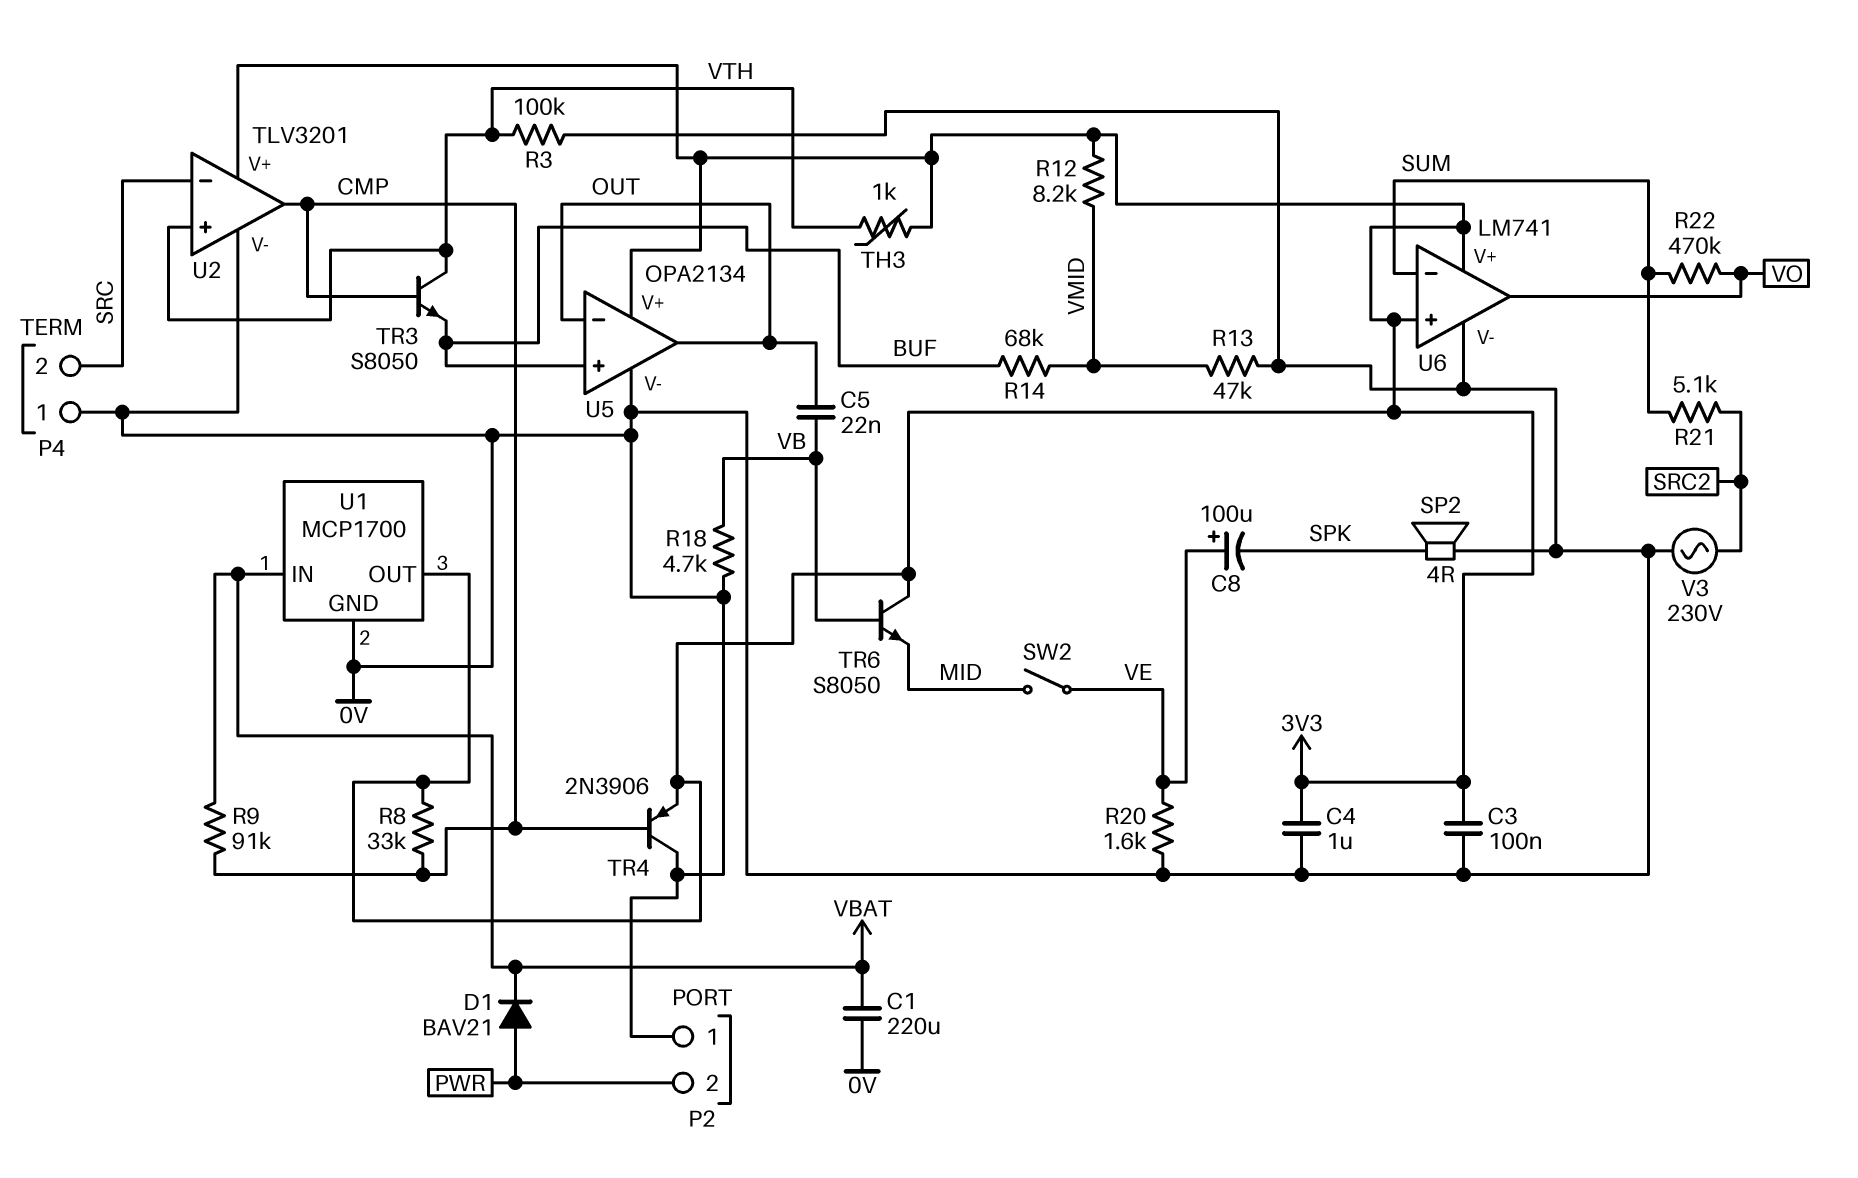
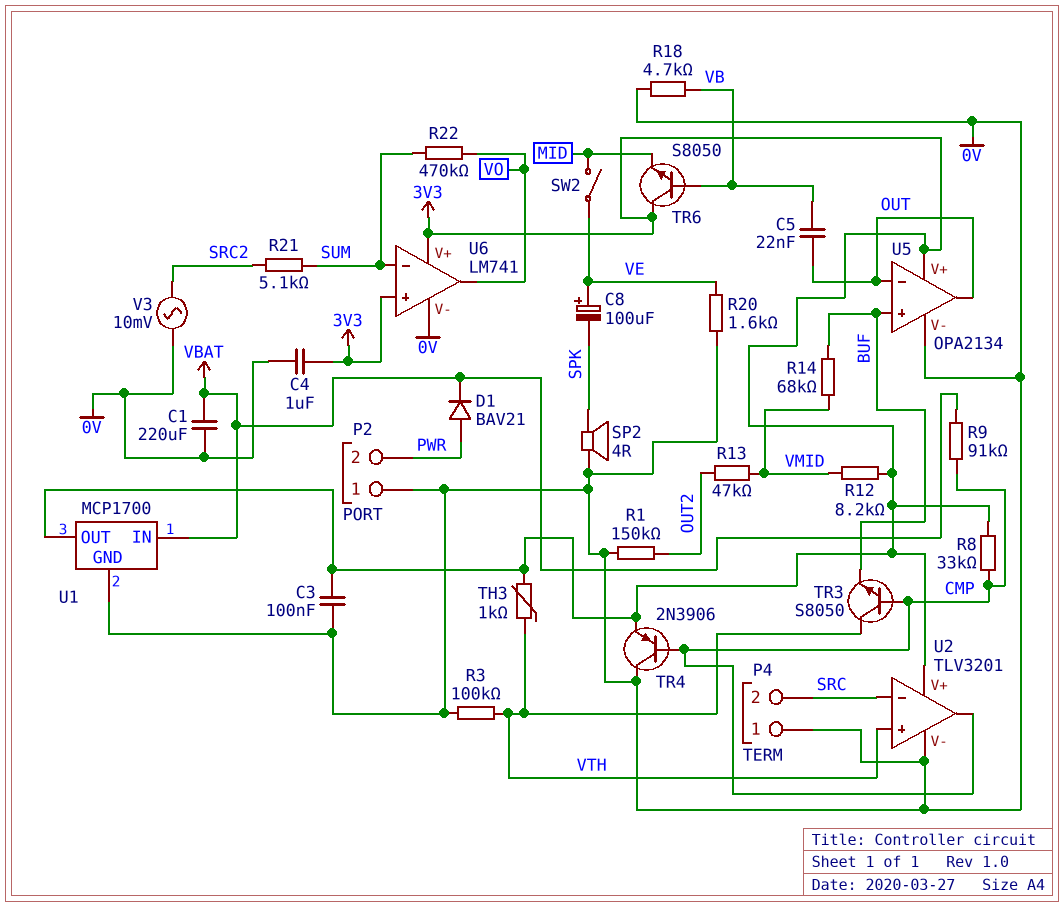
R1: none -> 150k (0V, OUT2)
R13: 47k (0V, VMID) -> 47k (OUT2, VMID)
V3: AC 230V (0V, SRC2) -> AC 10mV (0V, SRC2)

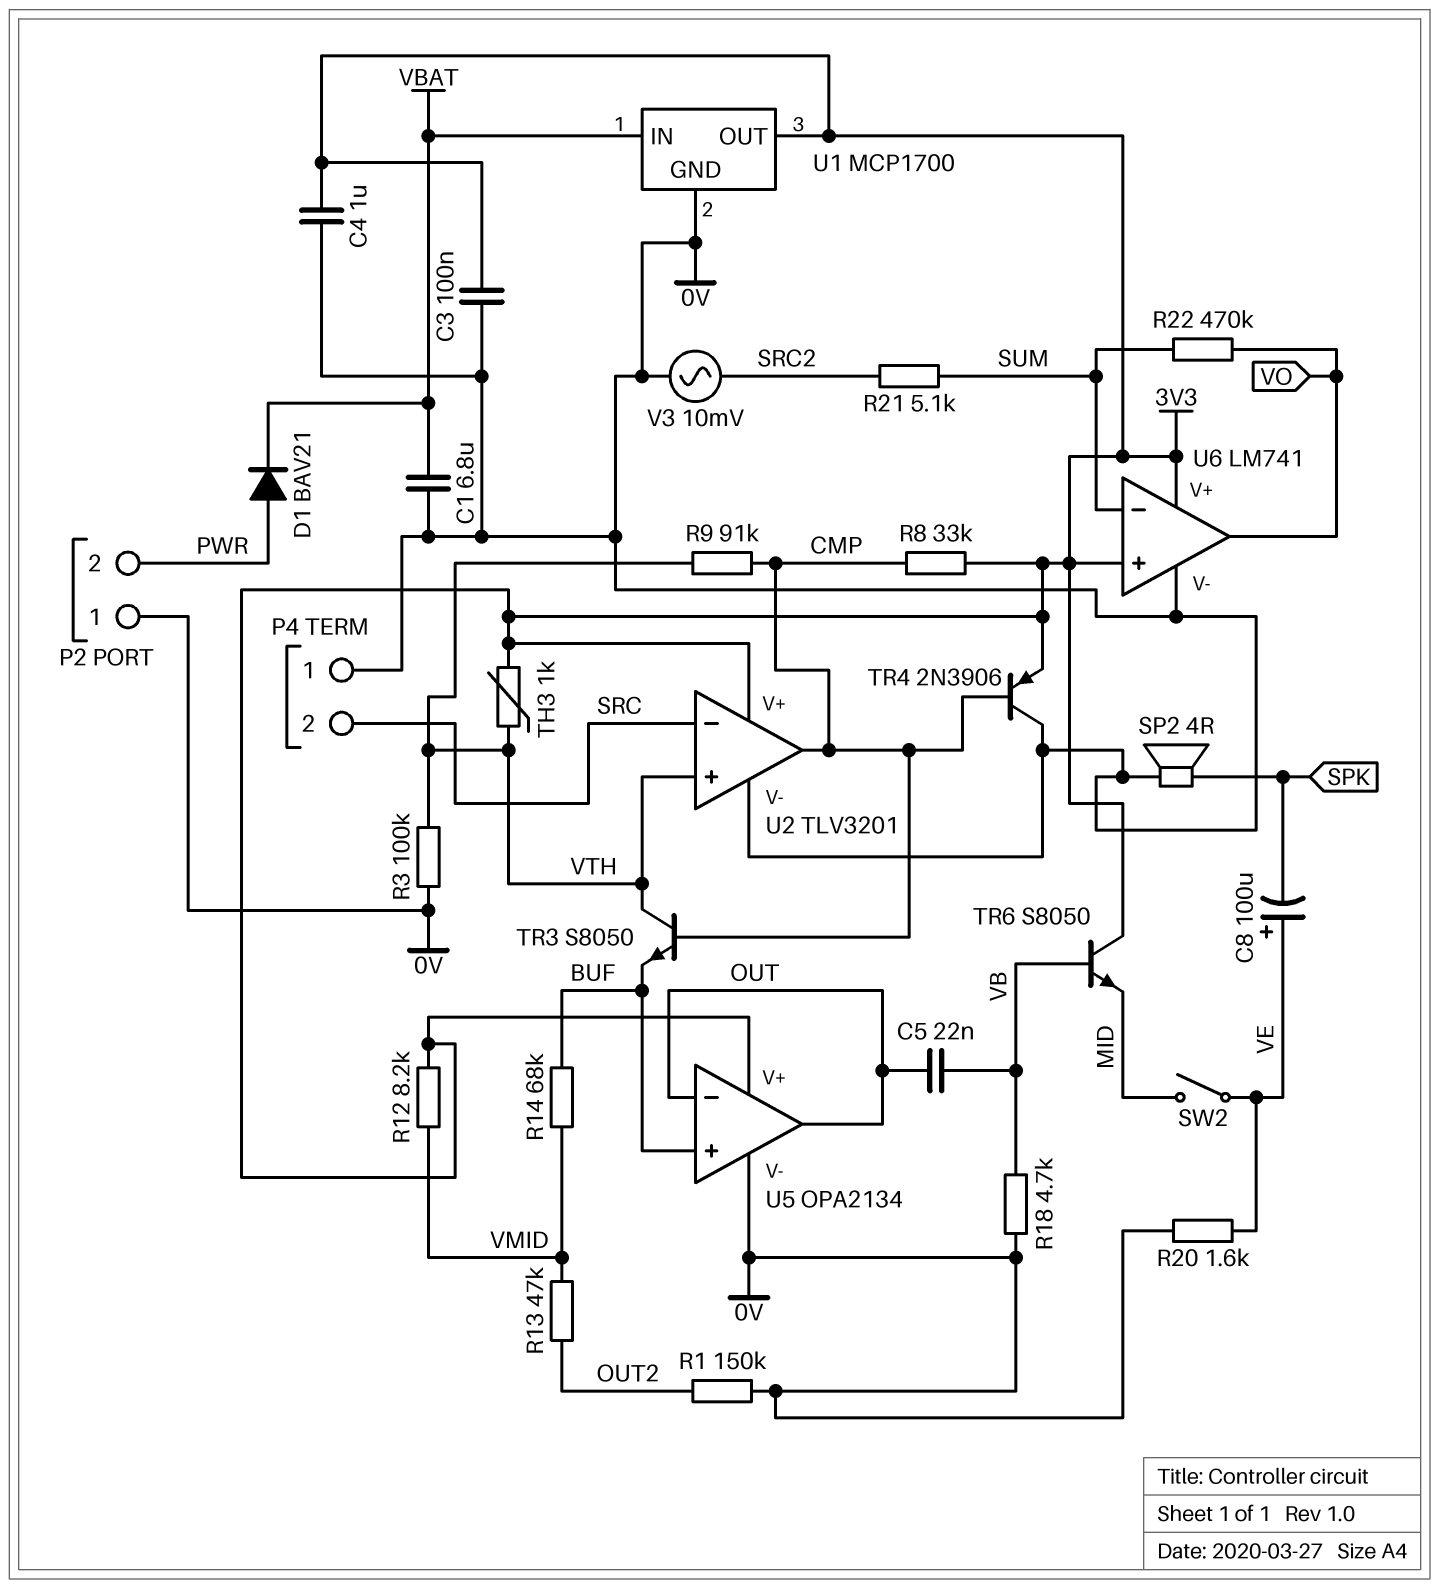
C1: 220uF (0V, VBAT) -> 6.8uF (0V, VBAT)
R9: 91k (CMP, VBAT) -> 91k (CMP, VTH)

